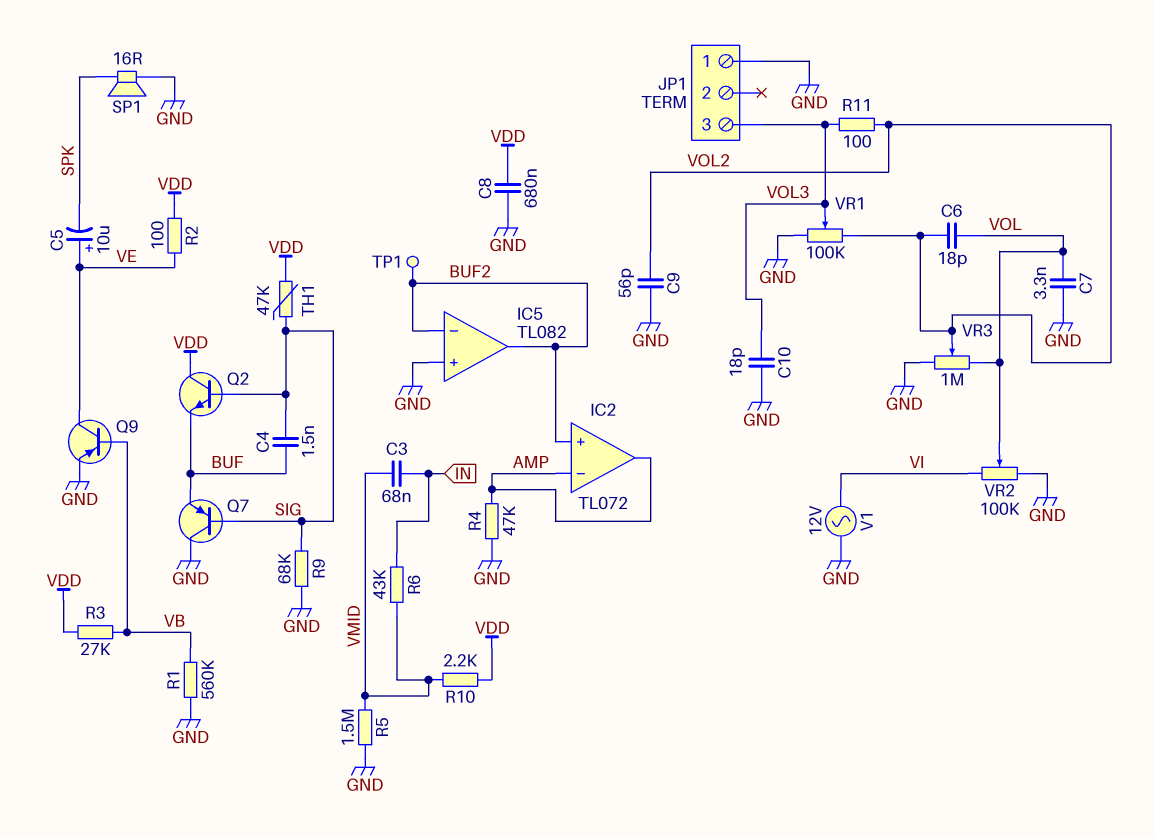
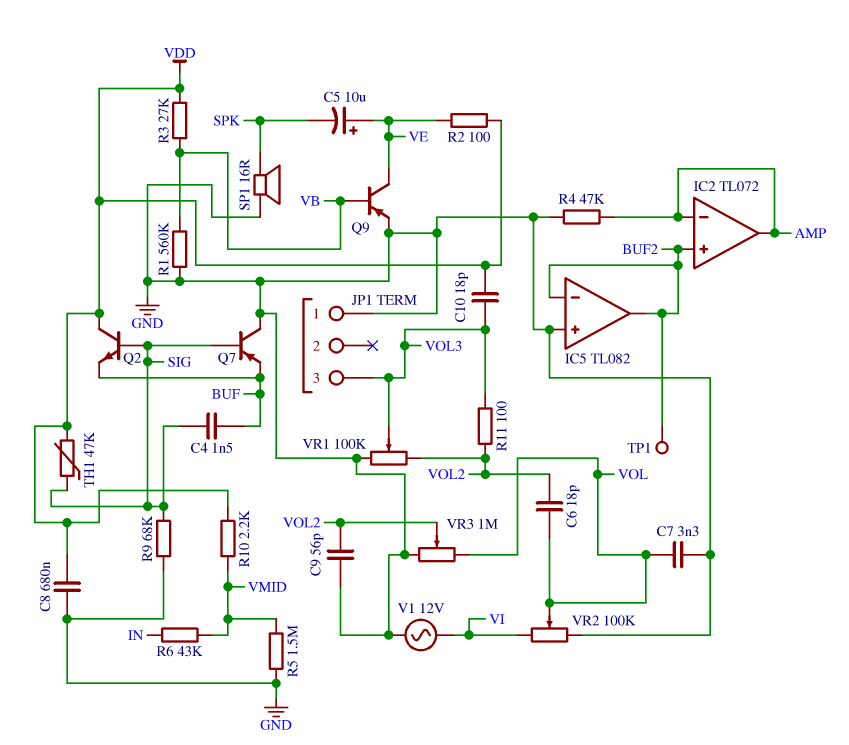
C3: 68nF (IN, VMID) -> none
C10: 18pF (GND, VOL3) -> 18pF (VDD, VOL3)

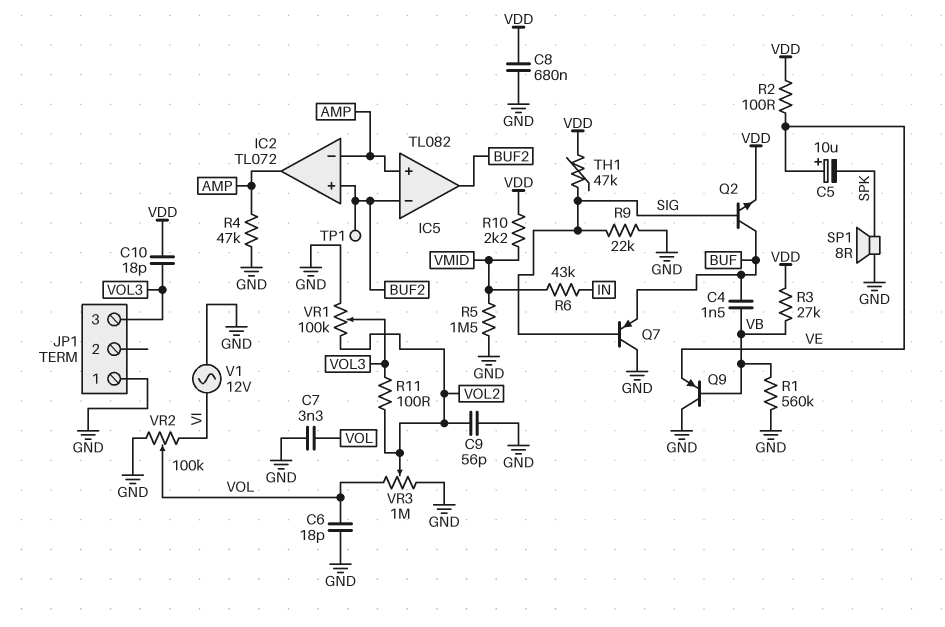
C4: 1.5nF (BUF, SIG) -> 1.5nF (BUF, VB)
C6: 18pF (VOL, VOL2) -> 18pF (GND, VOL)
IC5 pin in+: GND -> AMP
Q2: NPN (B SIG, C VDD, E BUF) -> NPN (B SIG, C BUF, E VDD)
Q9: PNP (B VB, C VE, E GND) -> PNP (B VB, C GND, E VE)
R9: 68k (GND, SIG) -> 22k (GND, SIG)
SP1: speaker 16R (GND, SPK) -> speaker 8R (GND, SPK)

